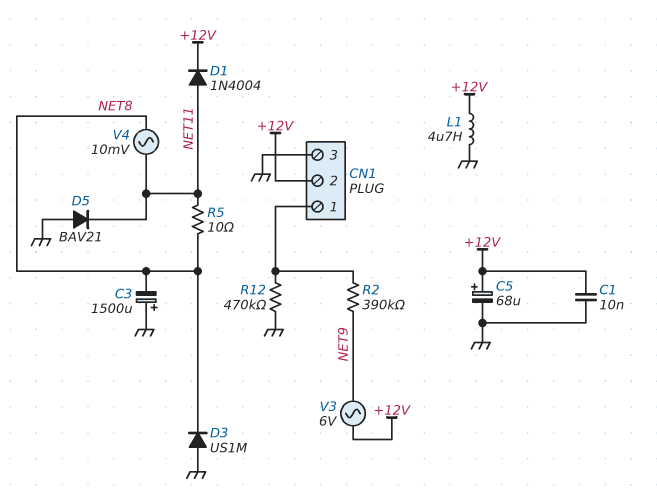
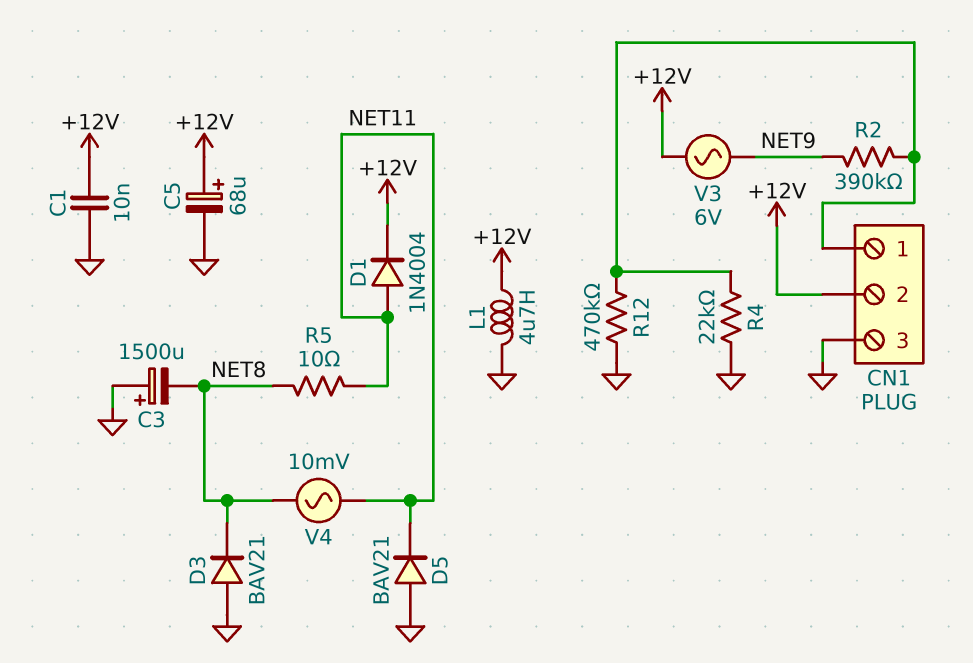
D3: diode US1M (A GND, K NET8) -> diode BAV21 (A GND, K NET8)
R4: none -> 22k (CN1/1, GND)

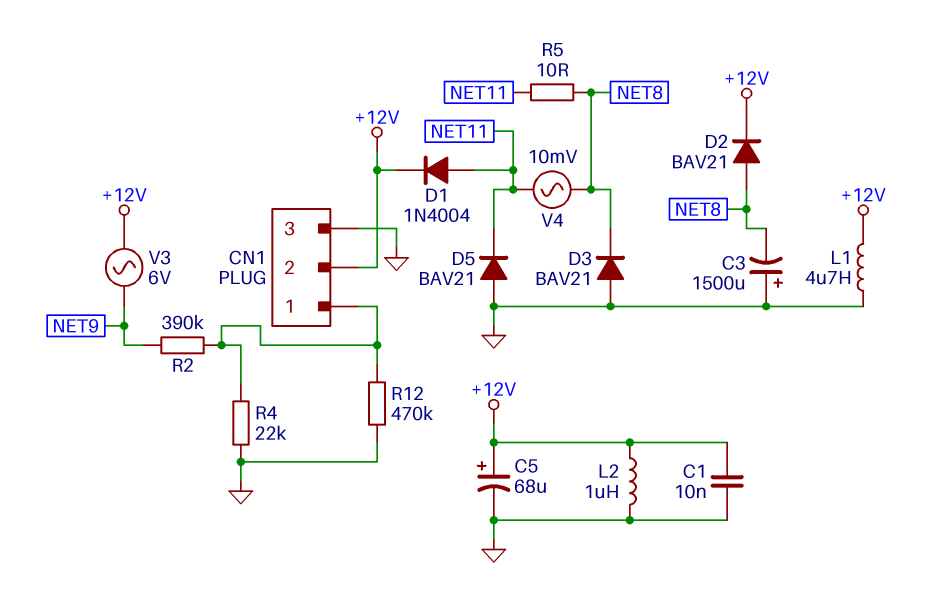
D2: none -> diode BAV21 (A NET8, K +12V)
L2: none -> 1uH (+12V, GND)

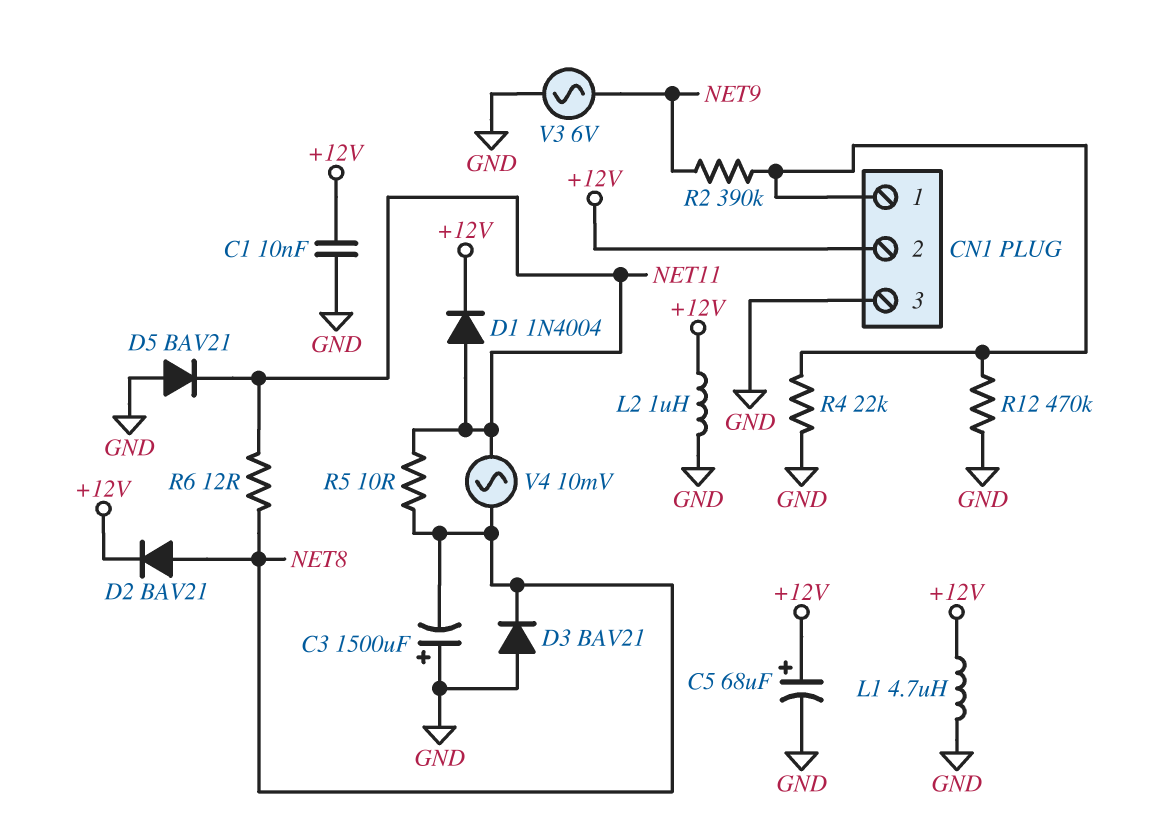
R6: none -> 12 (NET8, NET11)
V3: AC 6V (+12V, NET9) -> AC 6V (GND, NET9)

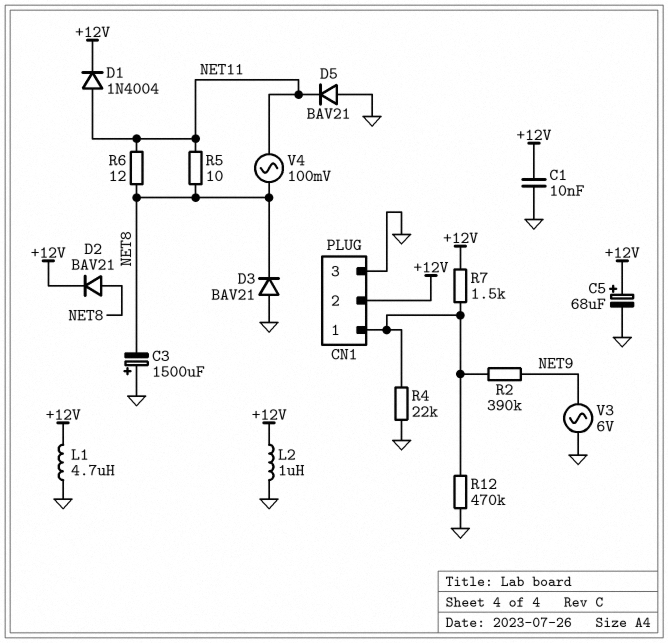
R7: none -> 1.5k (+12V, CN1/1)
V4: AC 10mV (NET8, NET11) -> AC 100mV (NET8, NET11)

